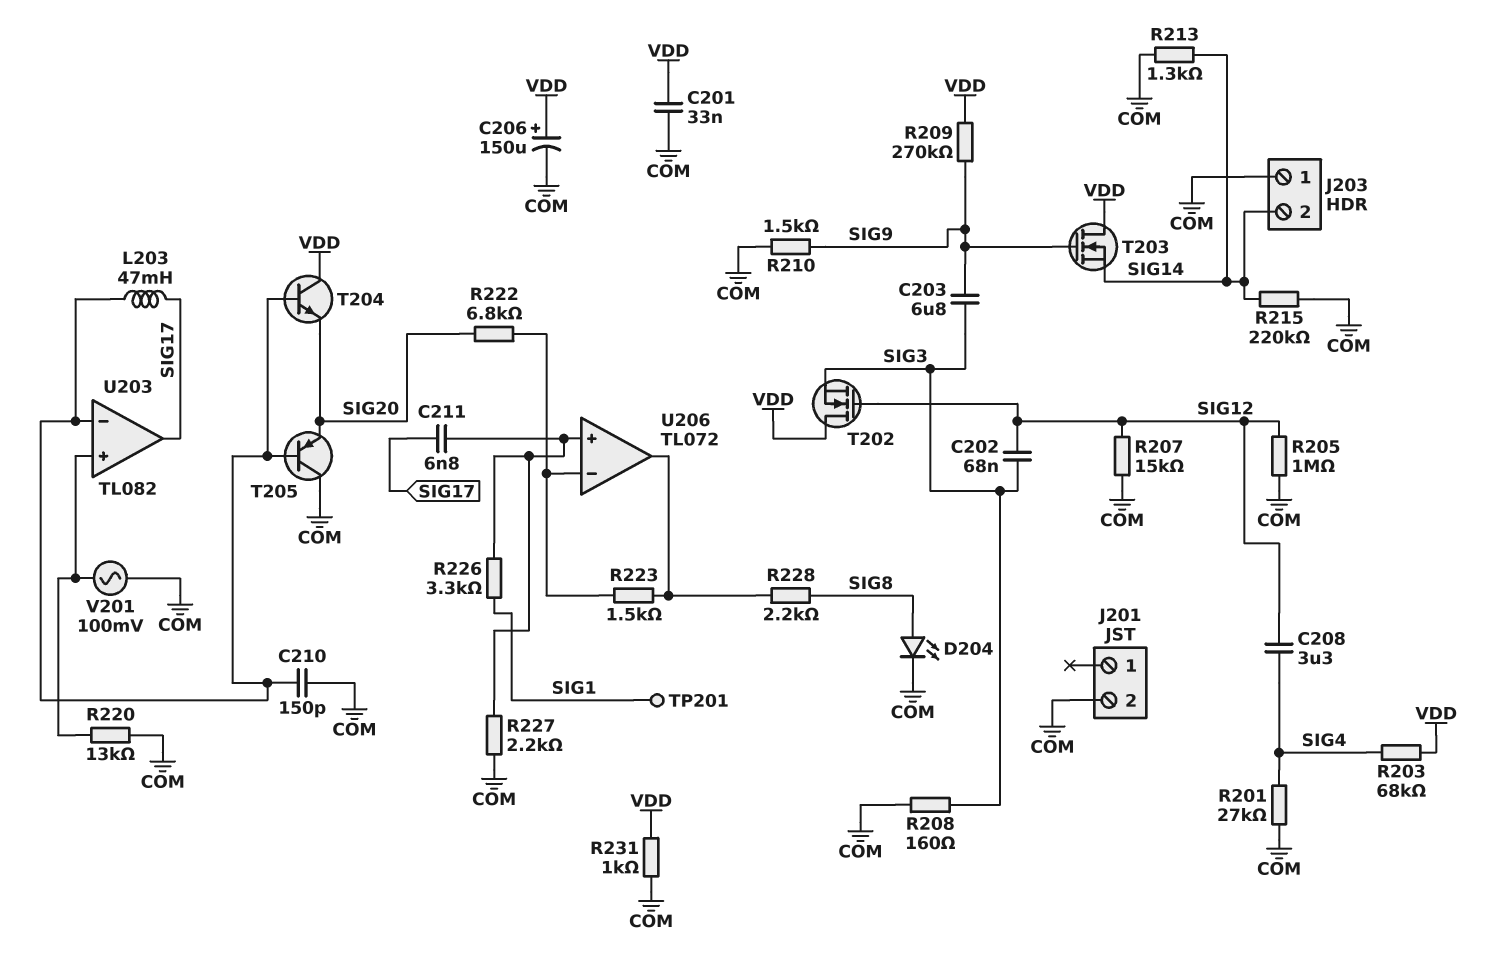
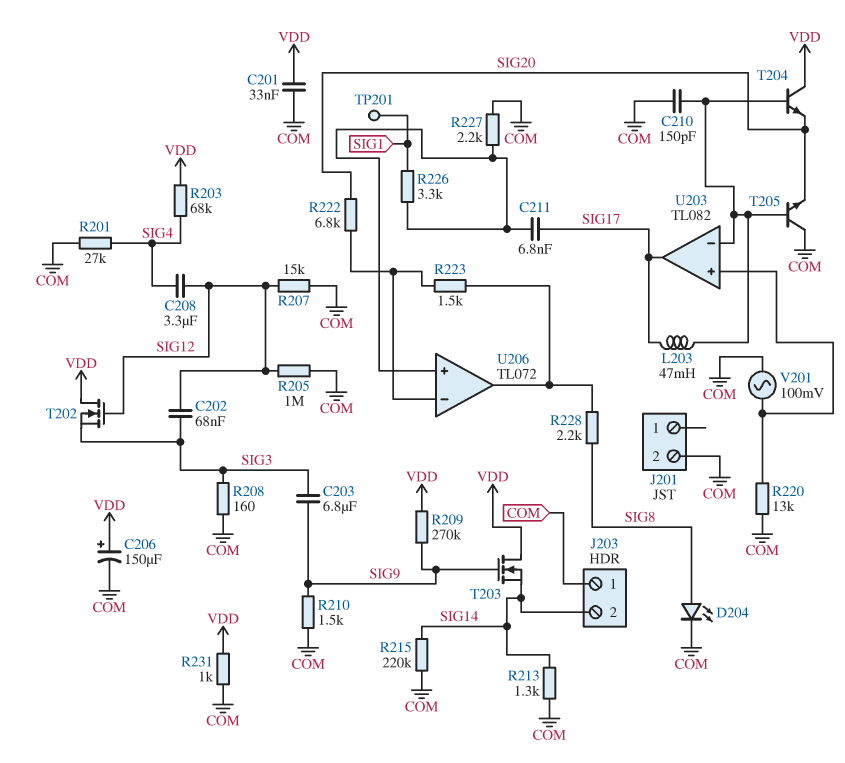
T205: PNP (B U203/in-, C COM, E SIG20) -> NPN (B U203/in-, C COM, E SIG20)

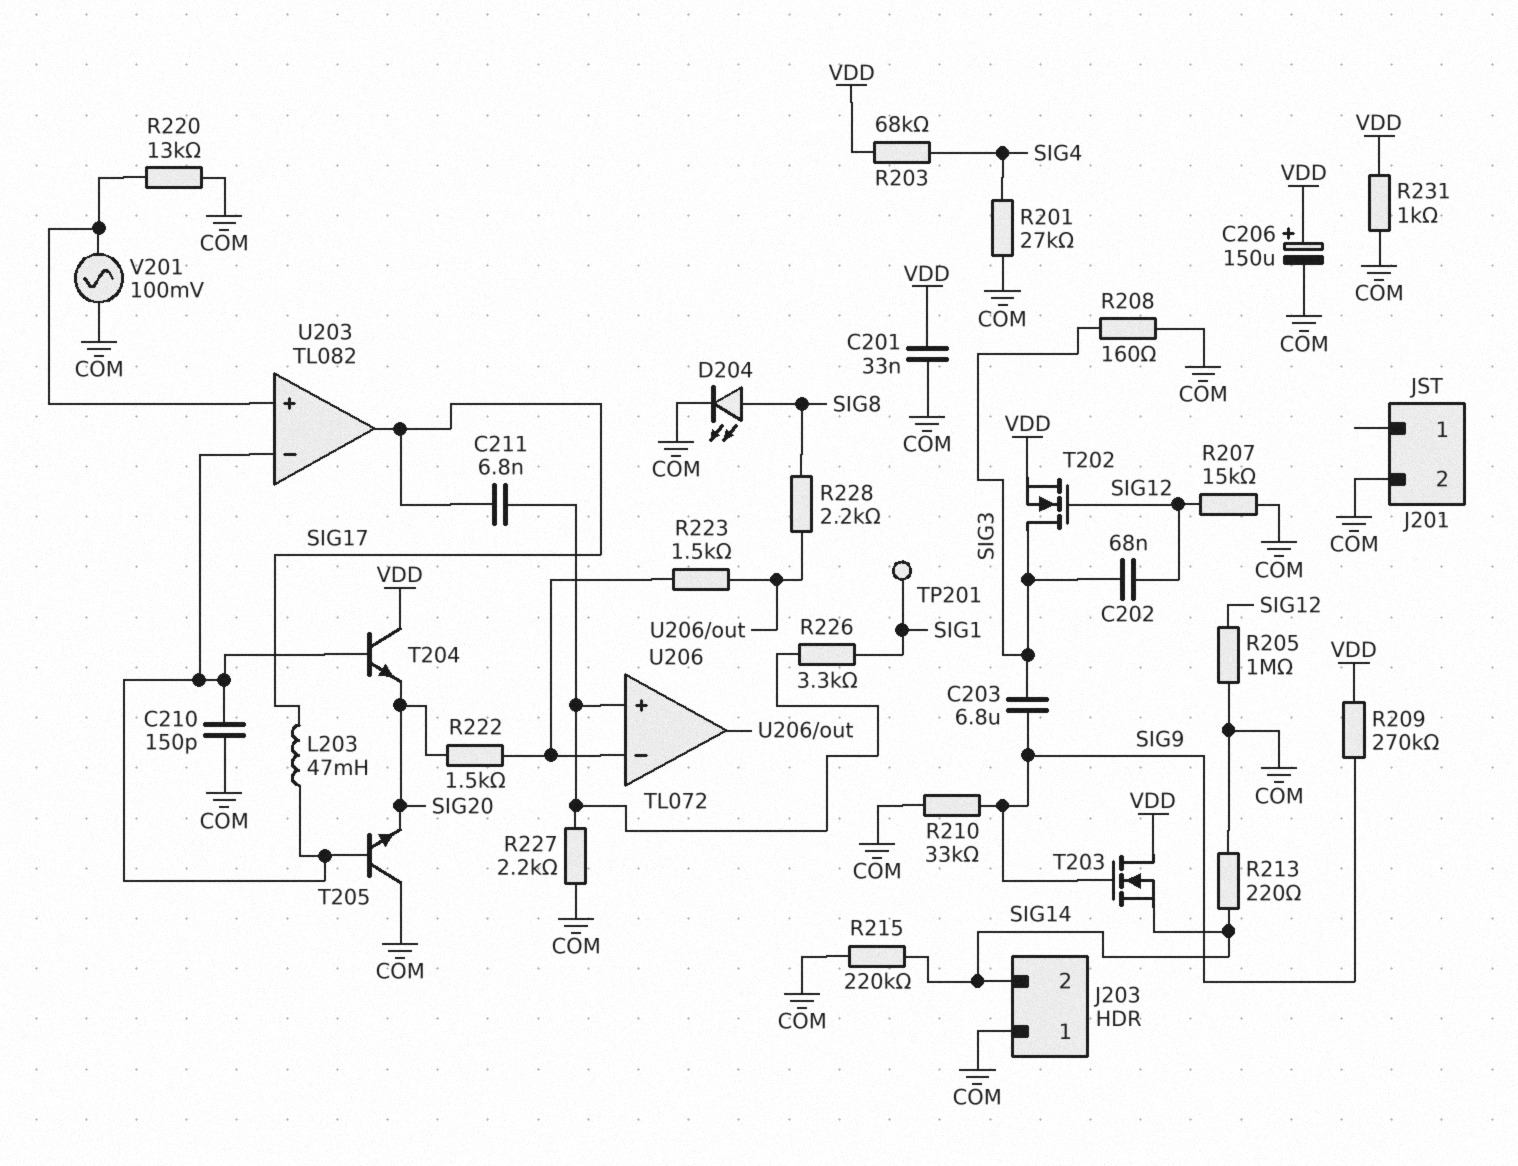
C208: 3.3uF (SIG4, SIG12) -> none
R210: 1.5k (COM, SIG9) -> 33k (COM, SIG9)
R213: 1.3k (COM, SIG14) -> 220 (COM, SIG14)
R222: 6.8k (SIG20, U206/in-) -> 1.5k (SIG20, U206/in-)
T202: NMOS (G SIG12, D VDD, S SIG3) -> NMOS (G SIG12, D SIG3, S VDD)

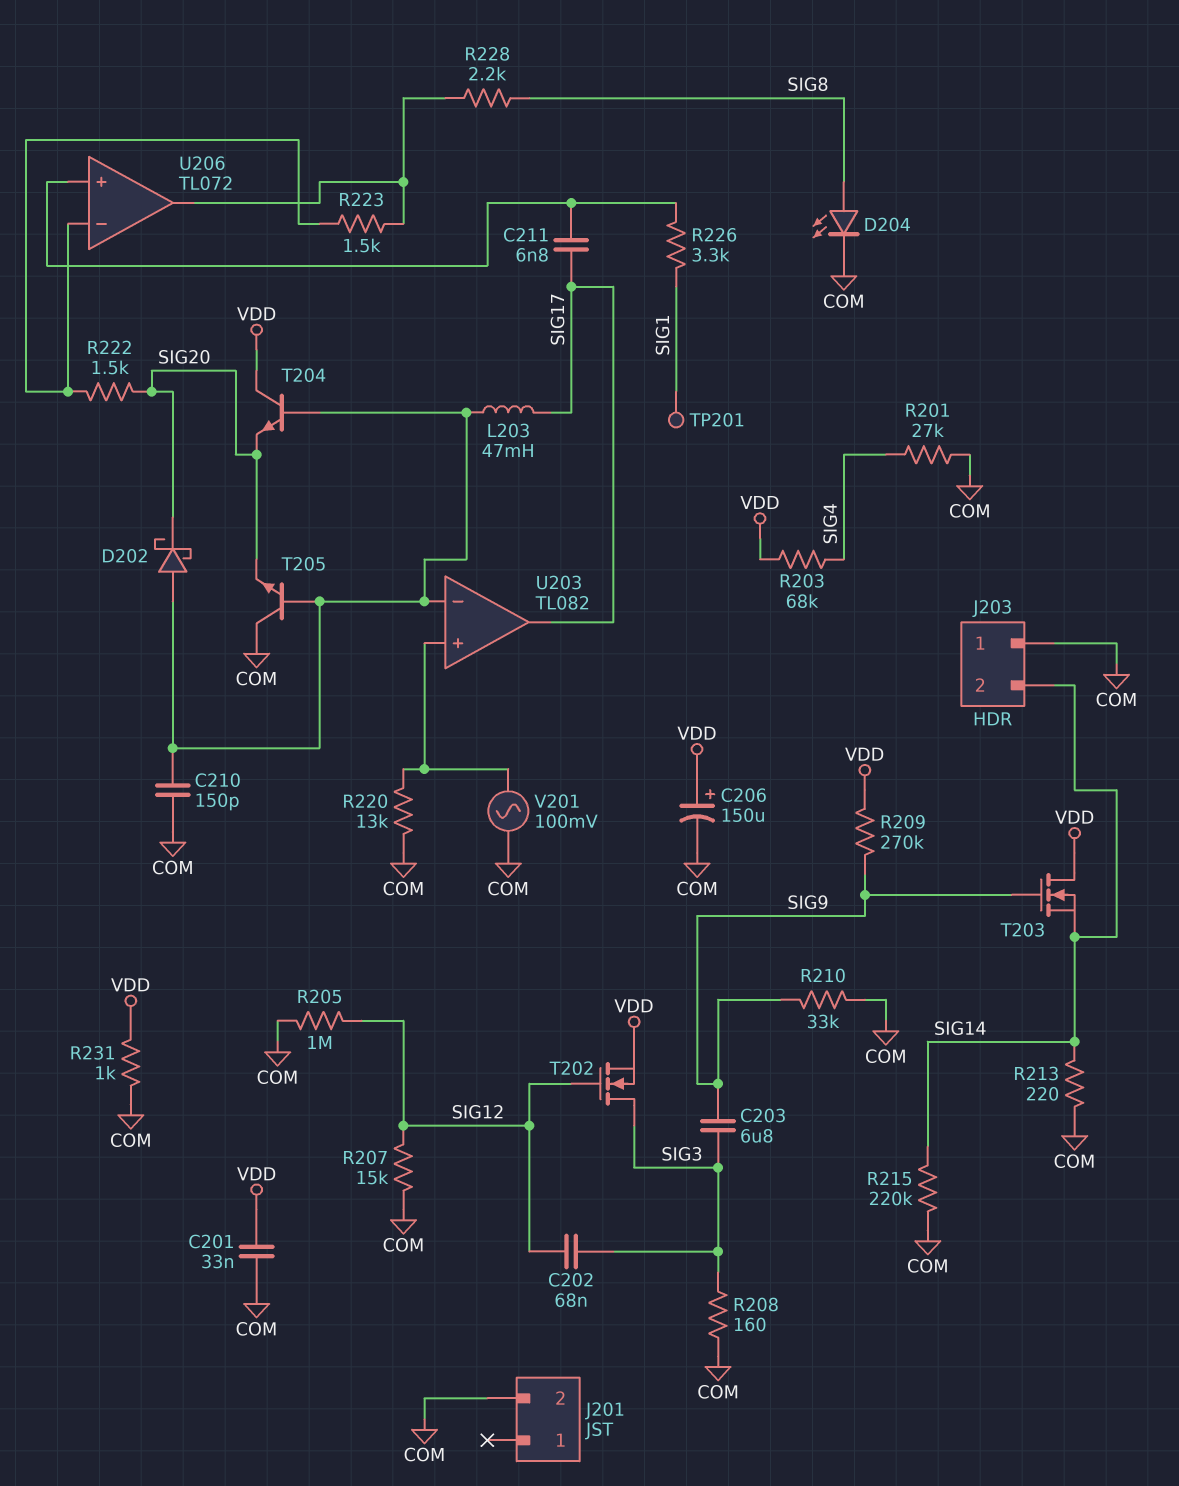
D202: none -> schottky (A U203/in-, K SIG20)
R227: 2.2k (COM, U206/in+) -> none

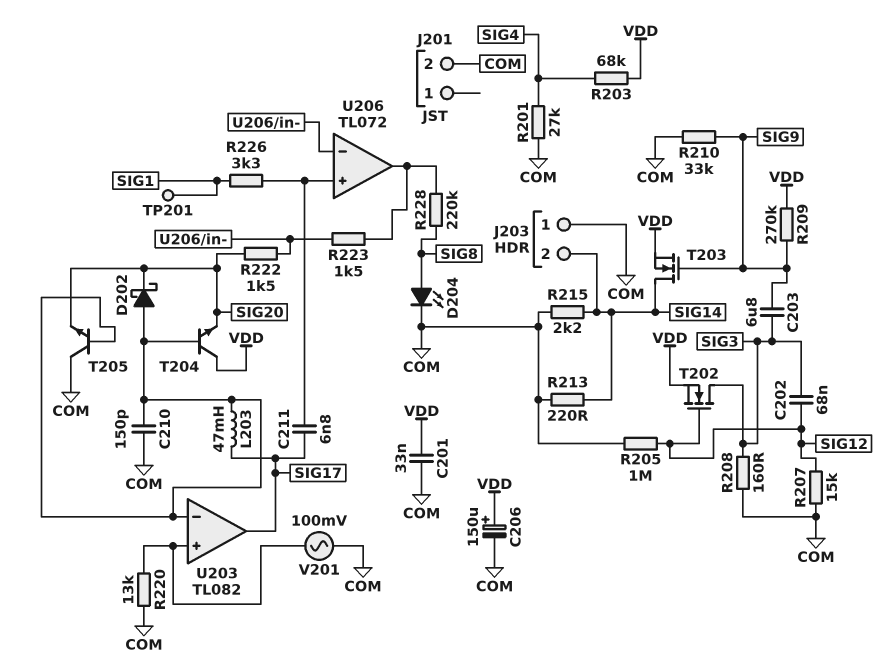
R215: 220k (COM, SIG14) -> 2.2k (COM, SIG14)
R228: 2.2k (SIG8, U206/out) -> 220k (SIG8, U206/out)
R231: 1k (COM, VDD) -> none
T203: NMOS (G SIG9, D VDD, S SIG14) -> NMOS (G SIG9, D SIG14, S VDD)

